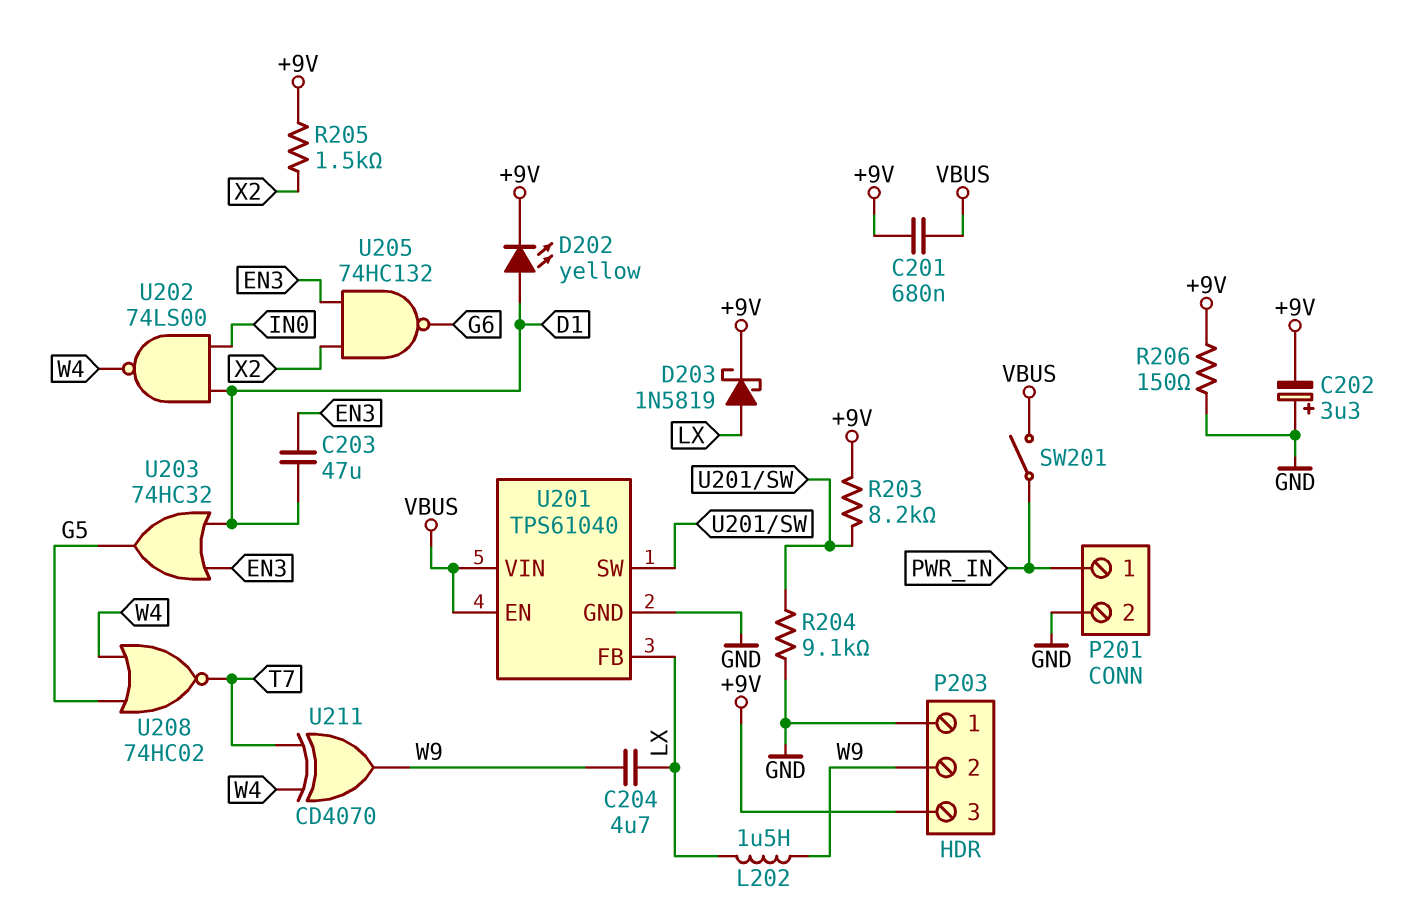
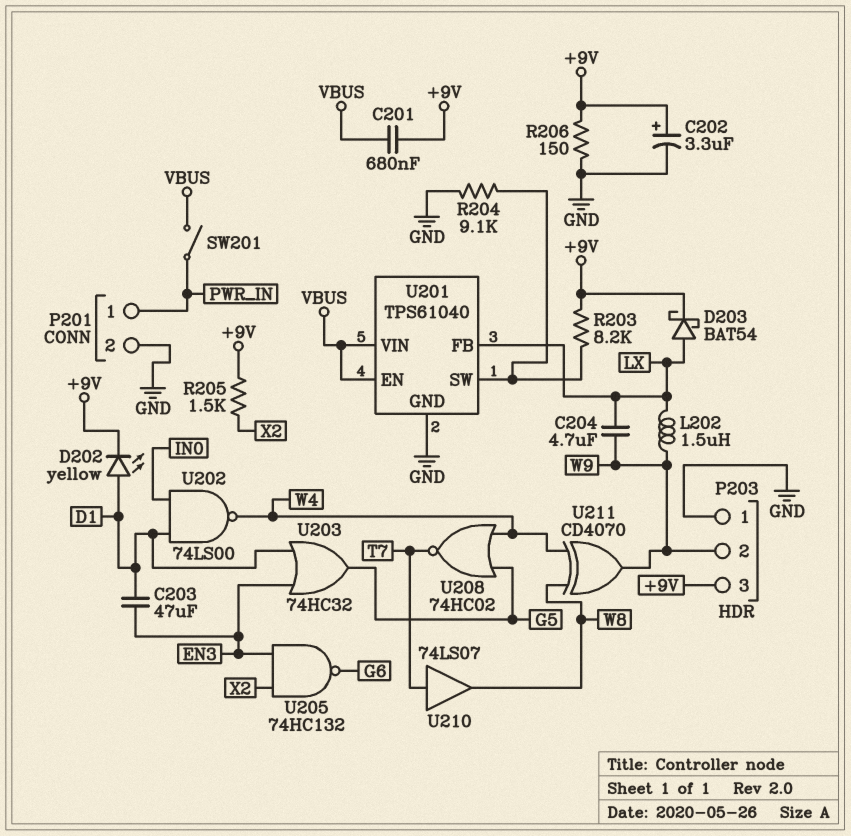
C202: 3.3uF (plus GND, minus +9V) -> 3.3uF (plus +9V, minus GND)
D203: schottky 1N5819 (A LX, K +9V) -> schottky BAT54 (A LX, K +9V)
U210: none -> buffer 74LS07 (in T7, out W8)
U211: XOR CD4070 (in T7, in W4, out W9) -> XOR CD4070 (in W4, in W8, out W9)

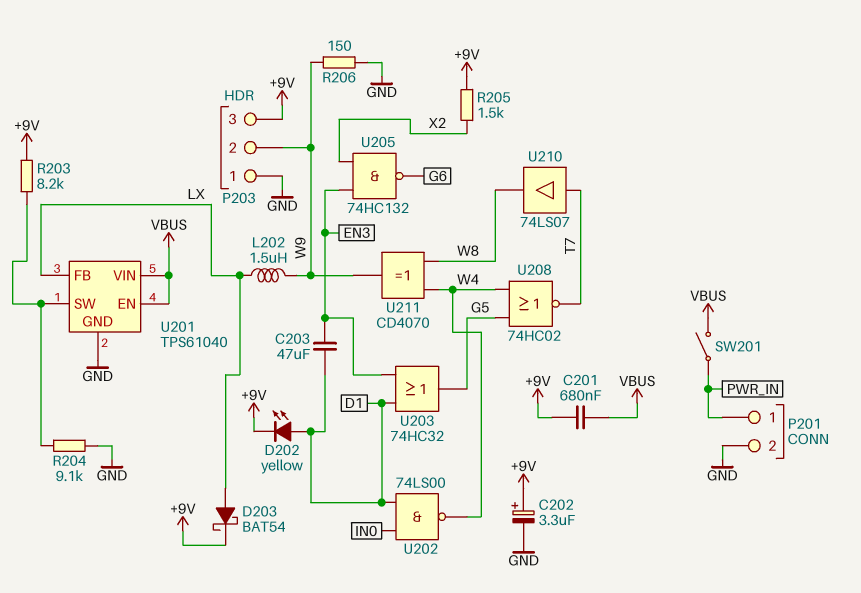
C204: 4.7uF (LX, W9) -> none
R206: 150 (+9V, GND) -> 150 (GND, W9)

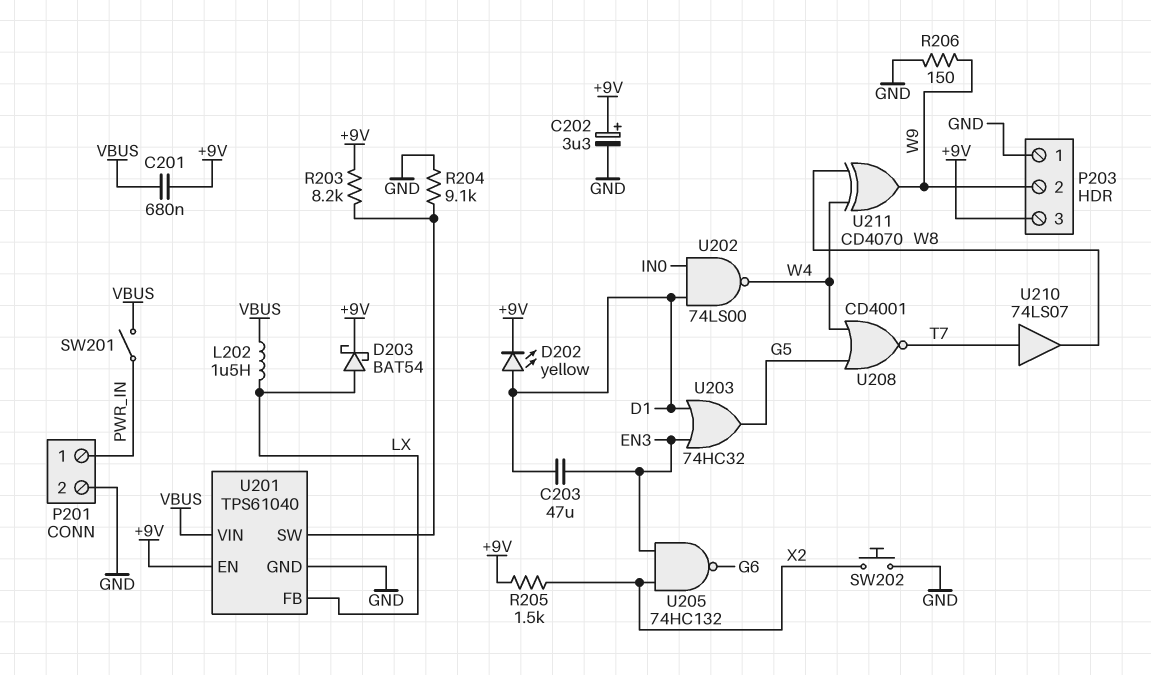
L202: 1.5uH (LX, W9) -> 1.5uH (LX, VBUS)
SW202: none -> button (GND, X2)
U201 pin EN: VBUS -> +9V
U208: NOR 74HC02 (in G5, in W4, out T7) -> NOR CD4001 (in G5, in W4, out T7)

